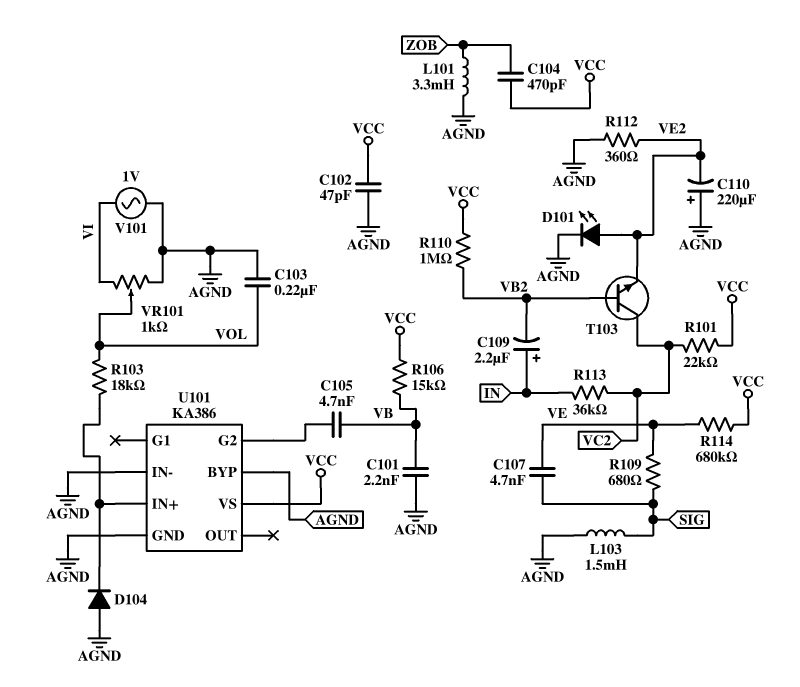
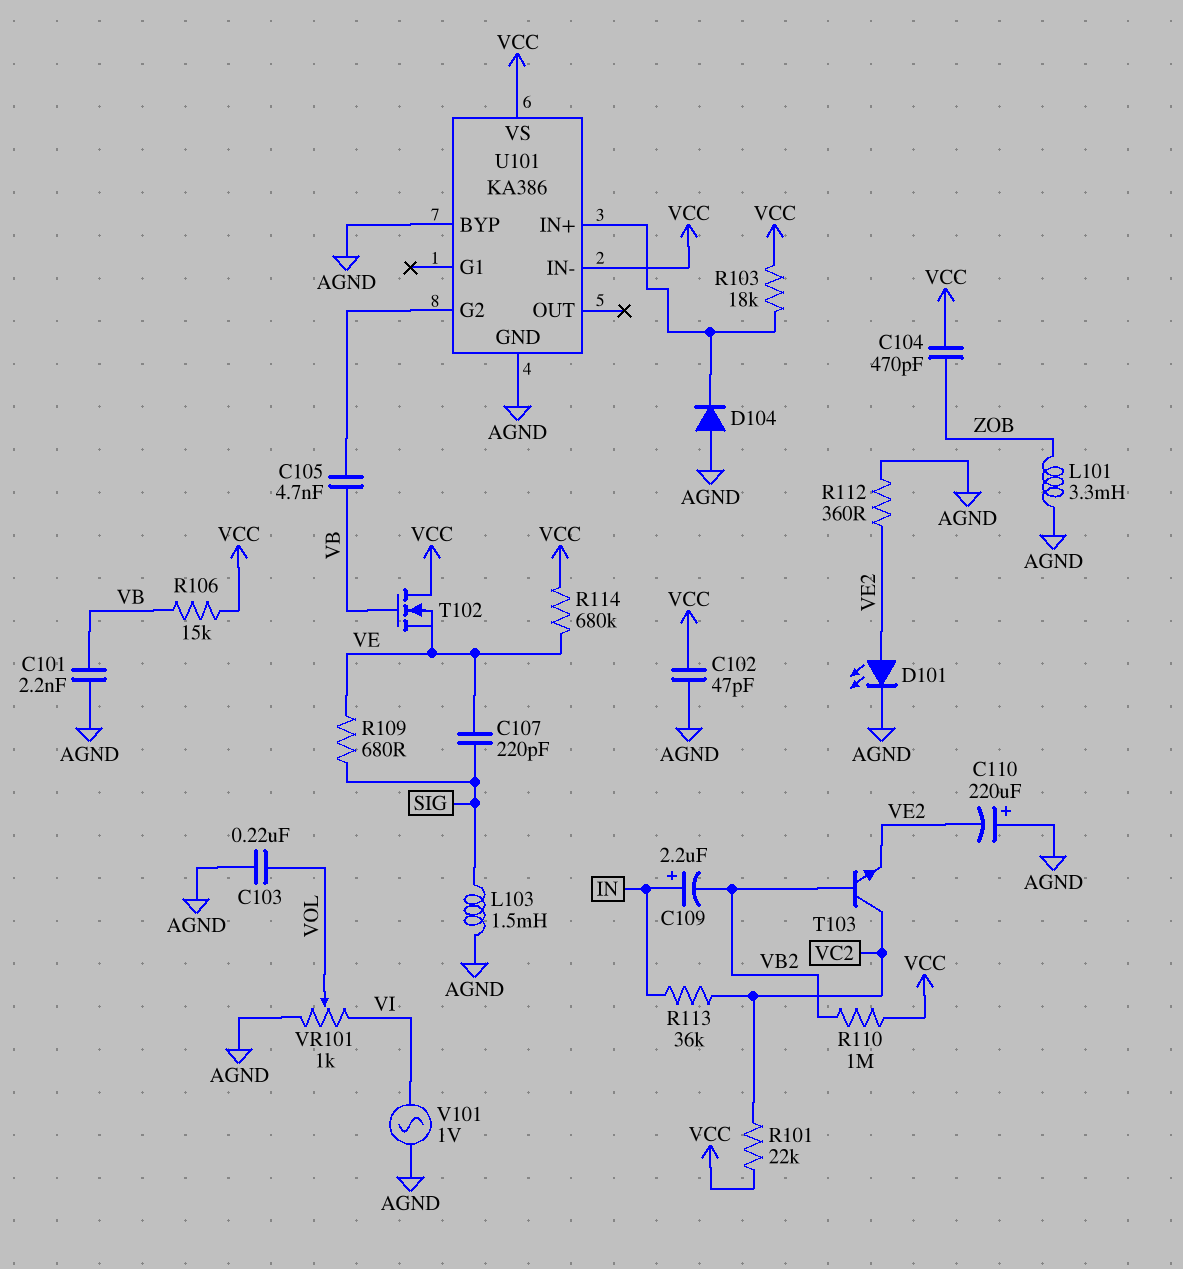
C107: 4.7nF (SIG, VE) -> 220pF (SIG, VE)
R103: 18k (U101/IN+, VOL) -> 18k (U101/IN+, VCC)
T102: none -> NMOS (G VB, D VCC, S VE)
U101 pin IN-: AGND -> VCC

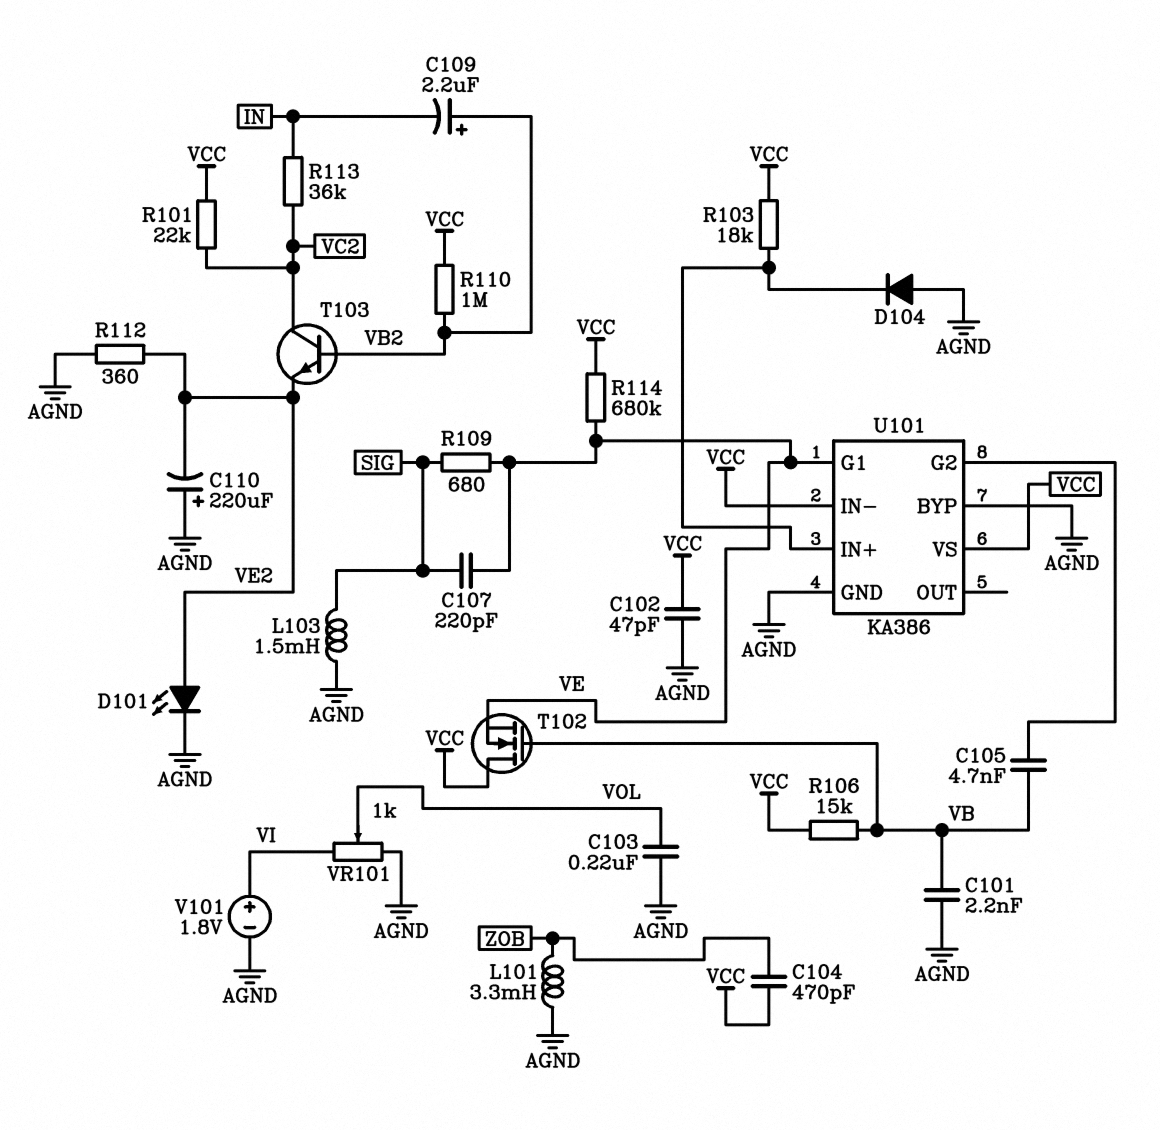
C109: 2.2uF (plus IN, minus VB2) -> 2.2uF (plus VB2, minus IN)
U101 pin G1: none -> VE
V101: AC 1V (AGND, VI) -> 1.8V (plus VI, minus AGND)

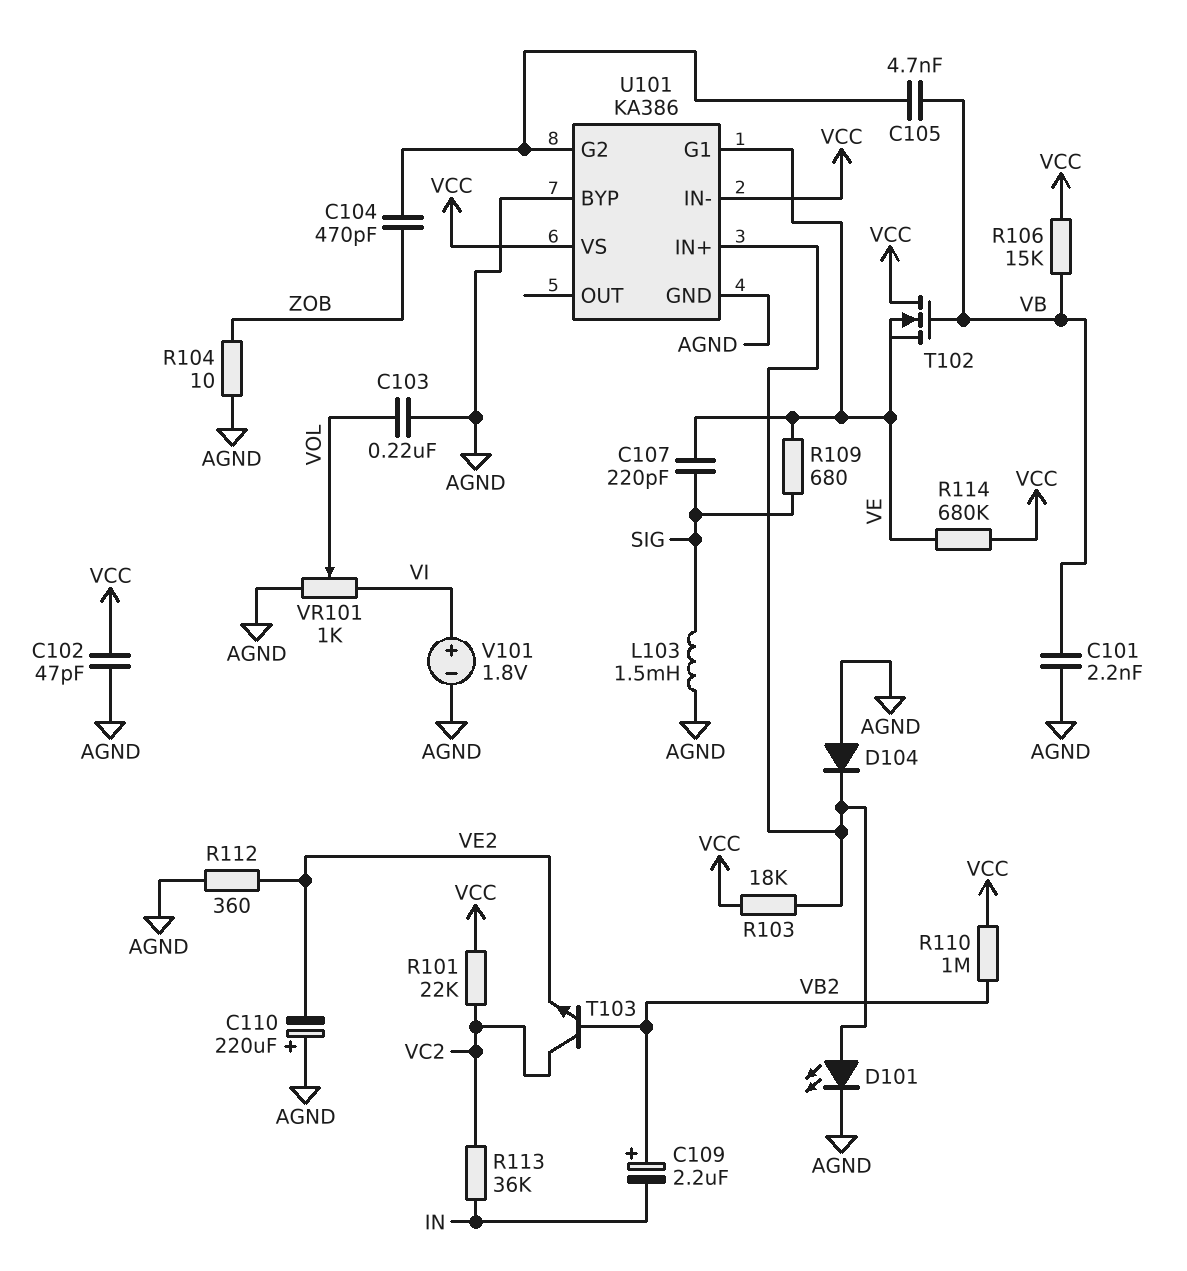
C104: 470pF (VCC, ZOB) -> 470pF (U101/G2, ZOB)
D101: LED (A VE2, K AGND) -> LED (A U101/IN+, K AGND)
L101: 3.3mH (AGND, ZOB) -> none
R104: none -> 10 (AGND, ZOB)

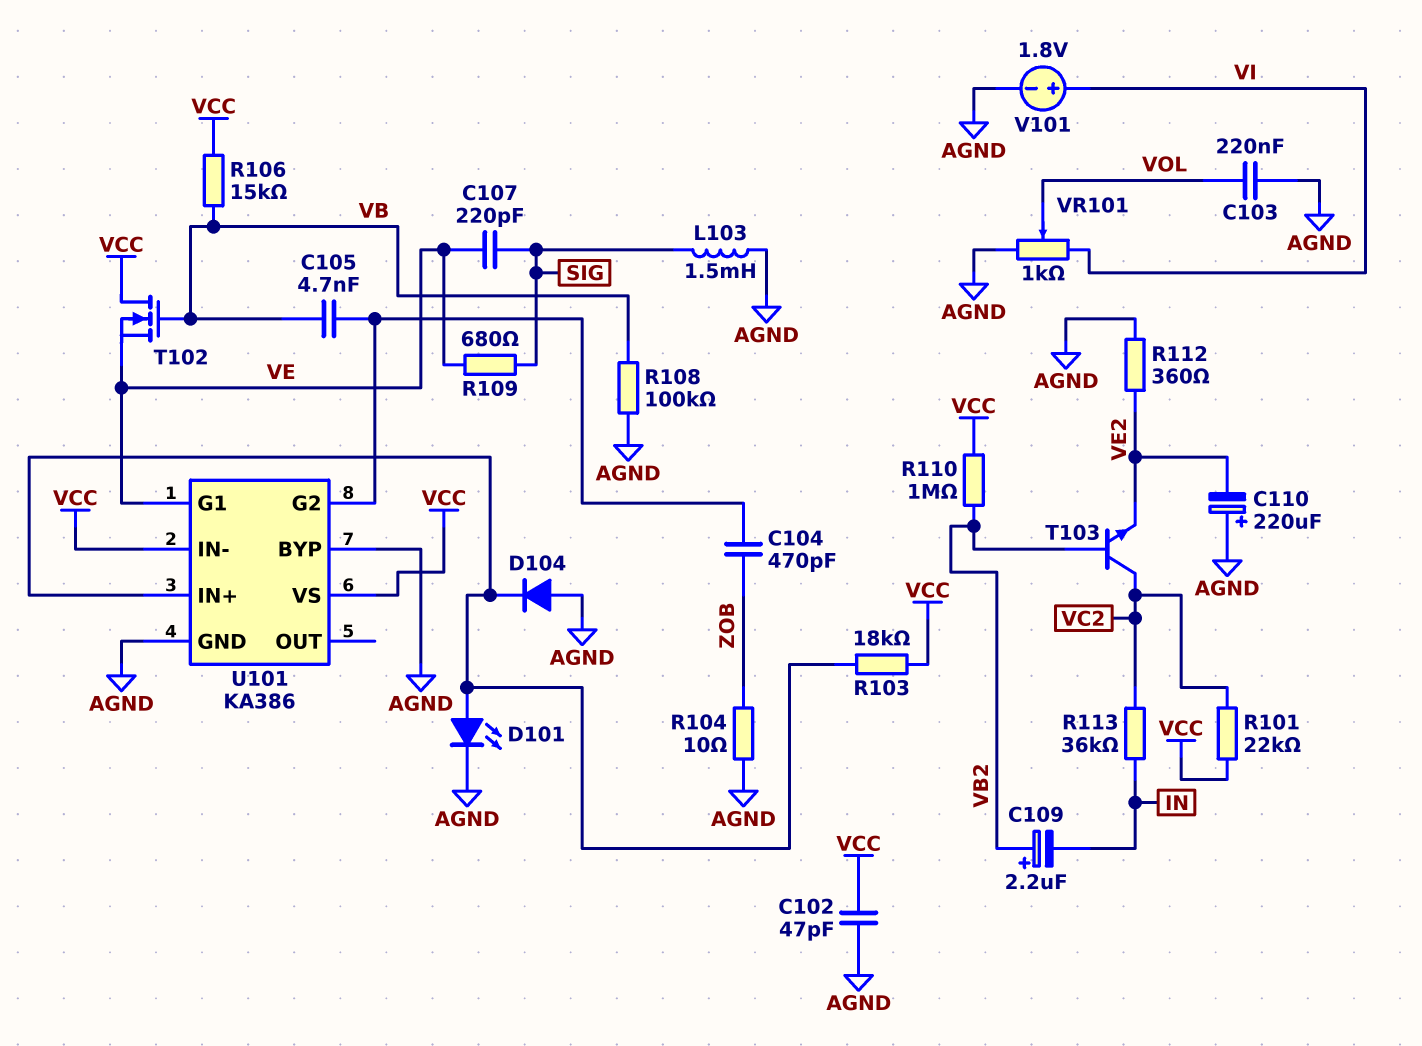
C101: 2.2nF (AGND, VB) -> none
R108: none -> 100k (AGND, VB)
R114: 680k (VCC, VE) -> none

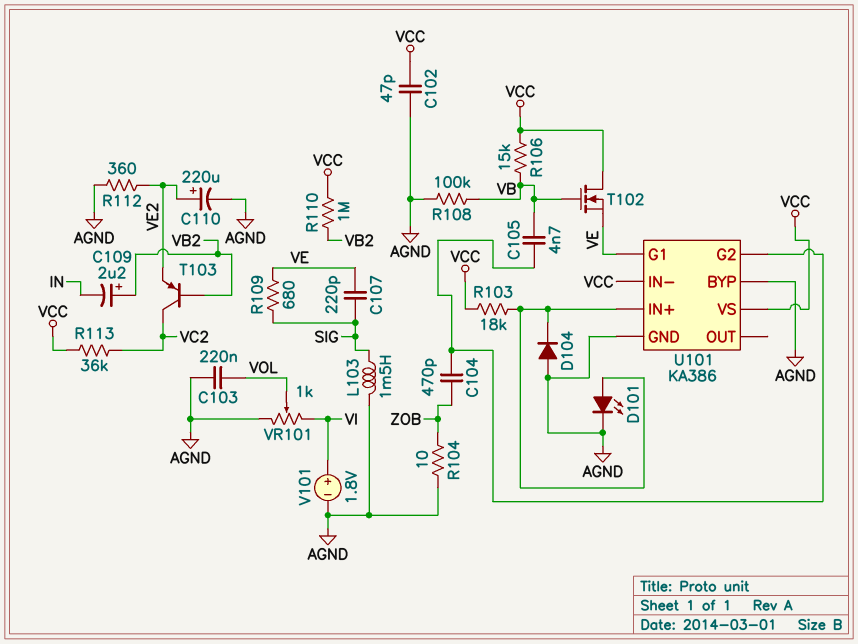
C110: 220uF (plus AGND, minus VE2) -> 220uF (plus VE2, minus AGND)
R101: 22k (VC2, VCC) -> none
R113: 36k (IN, VC2) -> 36k (VC2, VCC)
T103: NPN (B VB2, C VC2, E VE2) -> PNP (B VB2, C VC2, E VE2)

